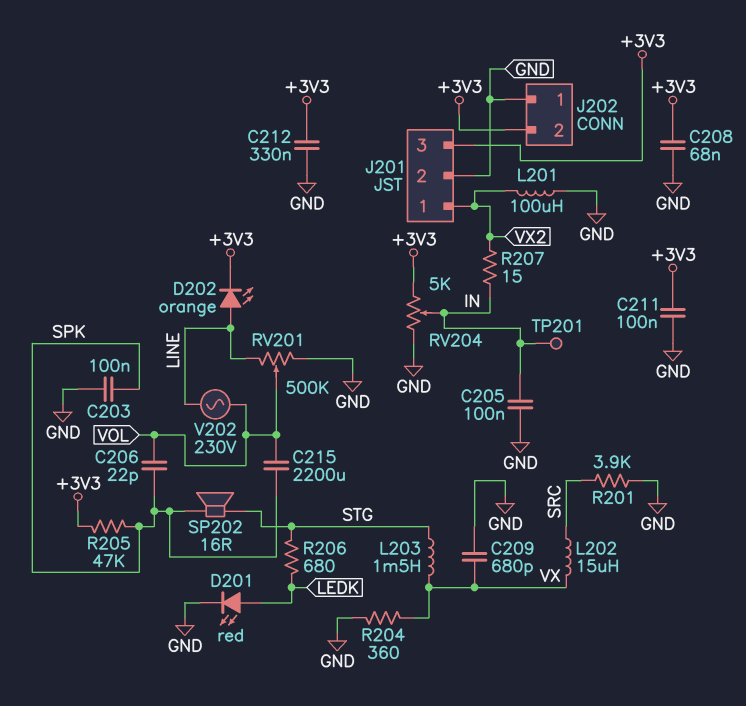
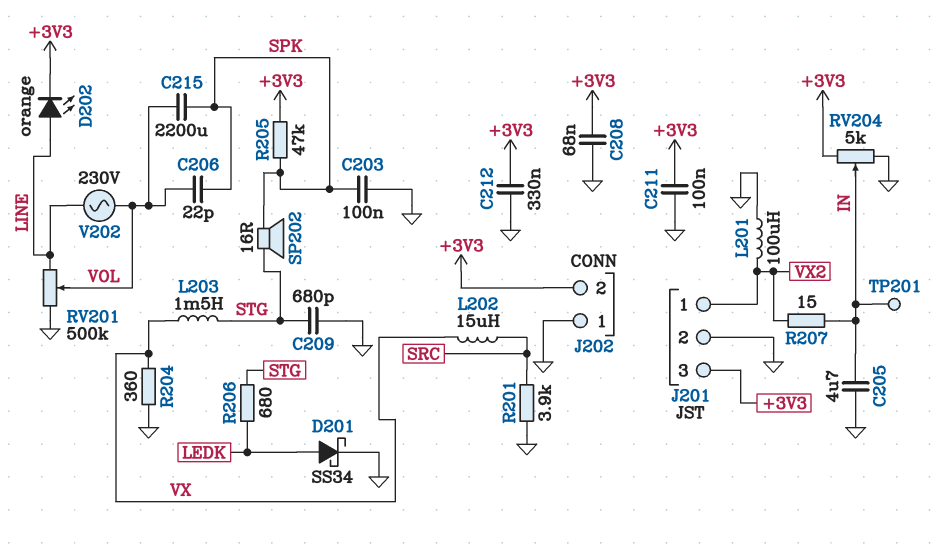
C205: 100nF (GND, IN) -> 4.7uF (GND, IN)
C209: 680pF (GND, VX) -> 680pF (GND, STG)
D201: LED red (A LEDK, K GND) -> schottky SS34 (A LEDK, K GND)

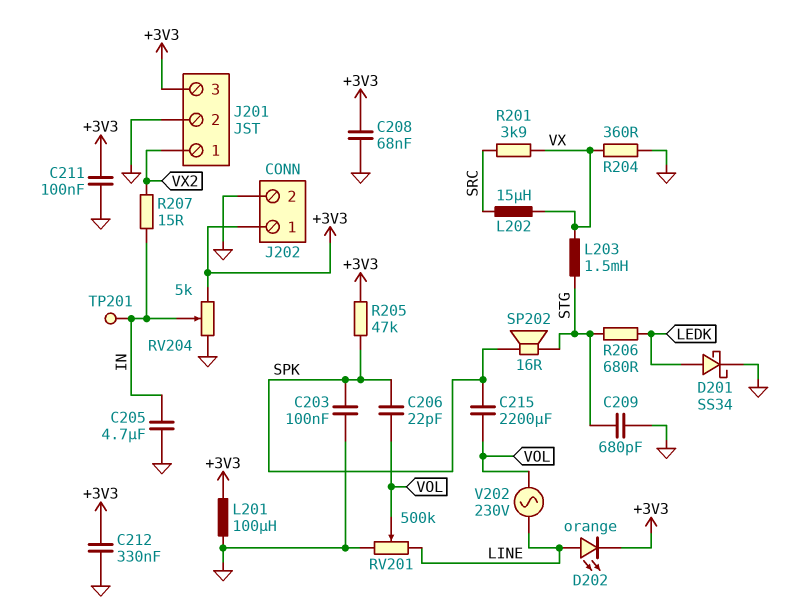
J202 pin 1: GND -> +3V3
J202 pin 2: +3V3 -> GND
L201: 100uH (GND, VX2) -> 100uH (+3V3, GND)
R201: 3.9k (GND, SRC) -> 3.9k (SRC, VX)

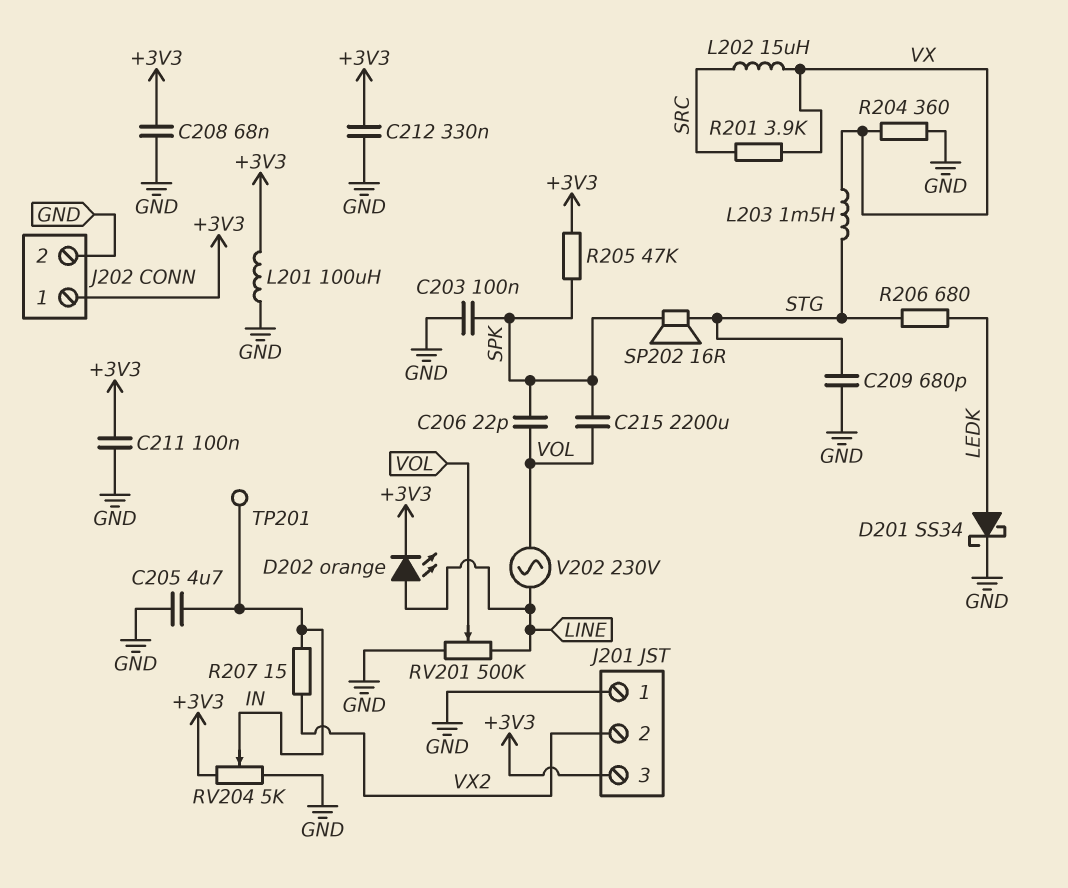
J201 pin 1: VX2 -> GND
J201 pin 2: GND -> VX2

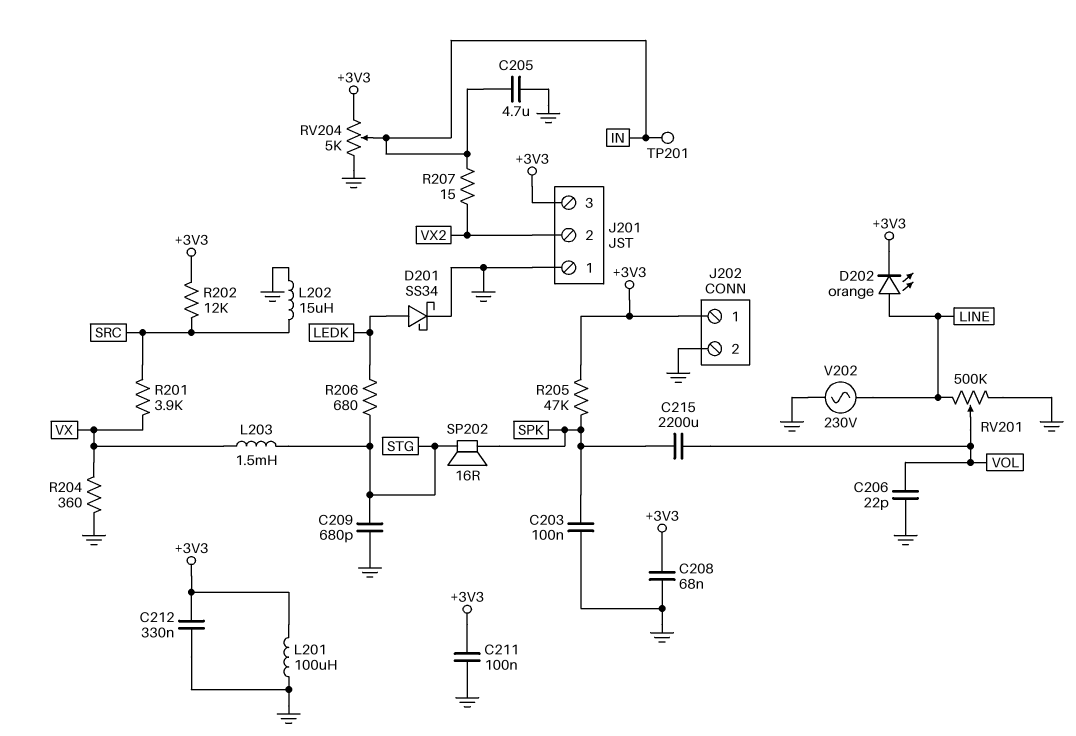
C206: 22pF (SPK, VOL) -> 22pF (GND, VOL)
L202: 15uH (SRC, VX) -> 15uH (GND, SRC)
R202: none -> 12k (+3V3, SRC)
V202: AC 230V (LINE, VOL) -> AC 230V (GND, LINE)

